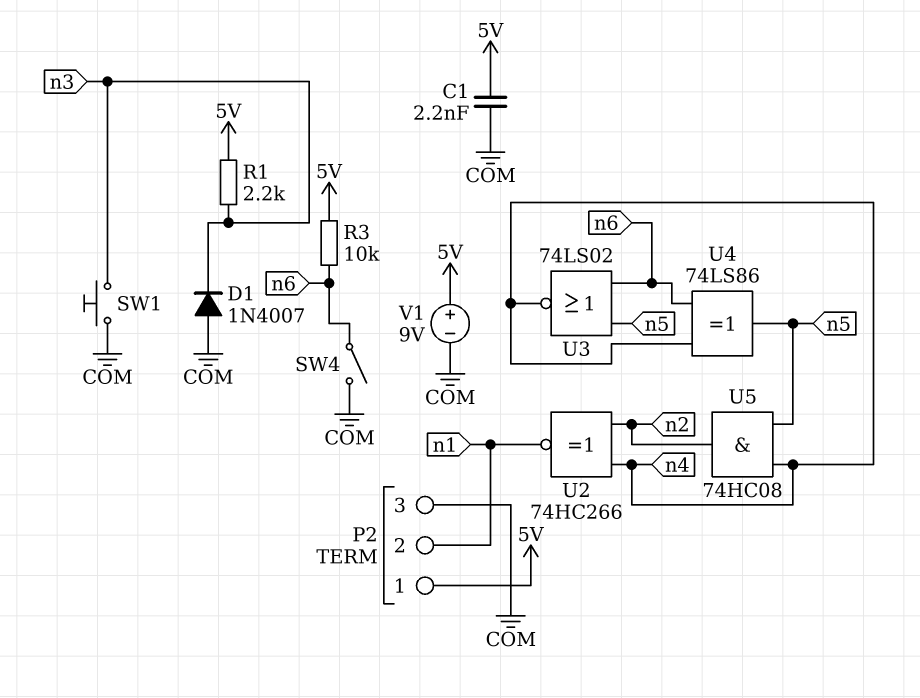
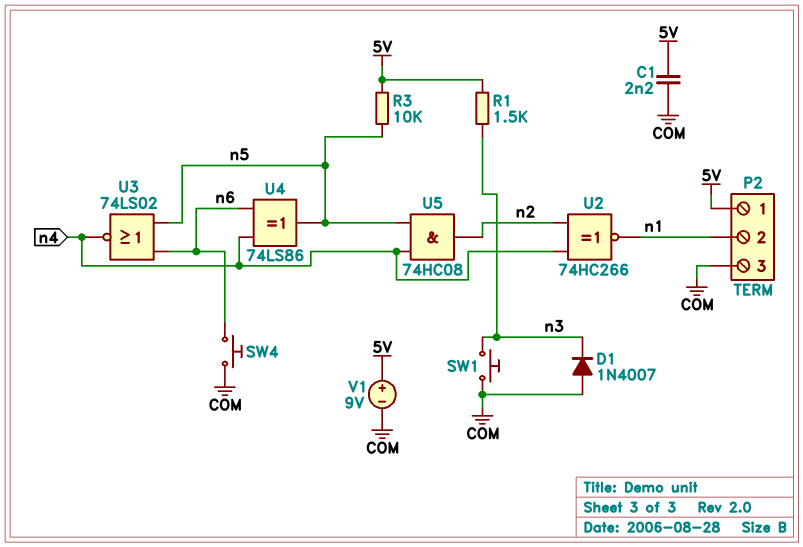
R1: 2.2k (5V, n3) -> 1.5k (5V, n3)
R3: 10k (5V, n6) -> 10k (5V, n5)
SW4: switch (COM, n6) -> button (COM, n6)

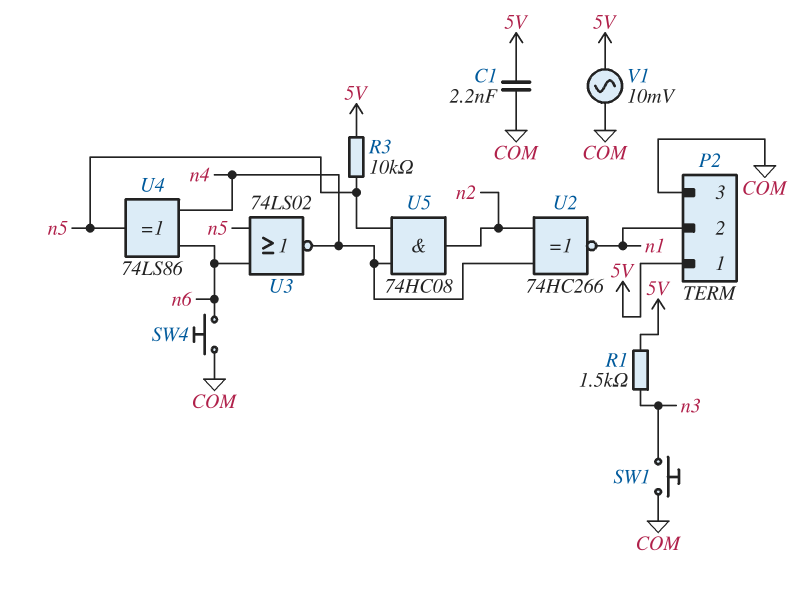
D1: diode 1N4007 (A COM, K n3) -> none
V1: 9V (plus 5V, minus COM) -> AC 10mV (5V, COM)

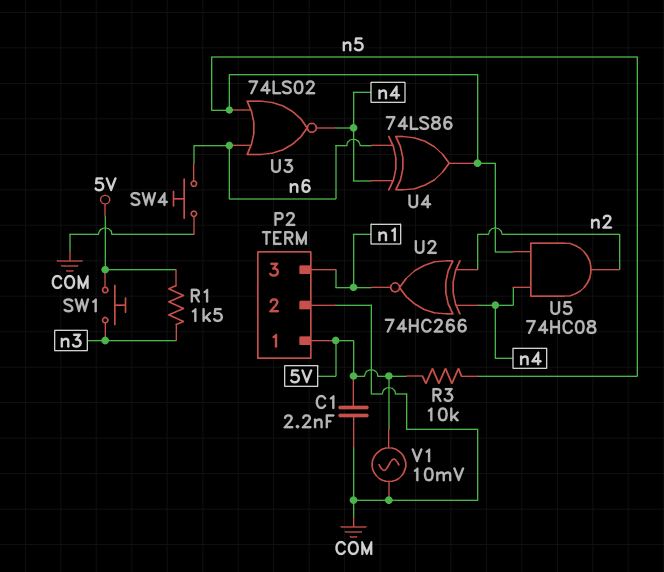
P2 pin 2: n1 -> COM
P2 pin 3: COM -> n1
SW1: button (COM, n3) -> button (5V, n3)

